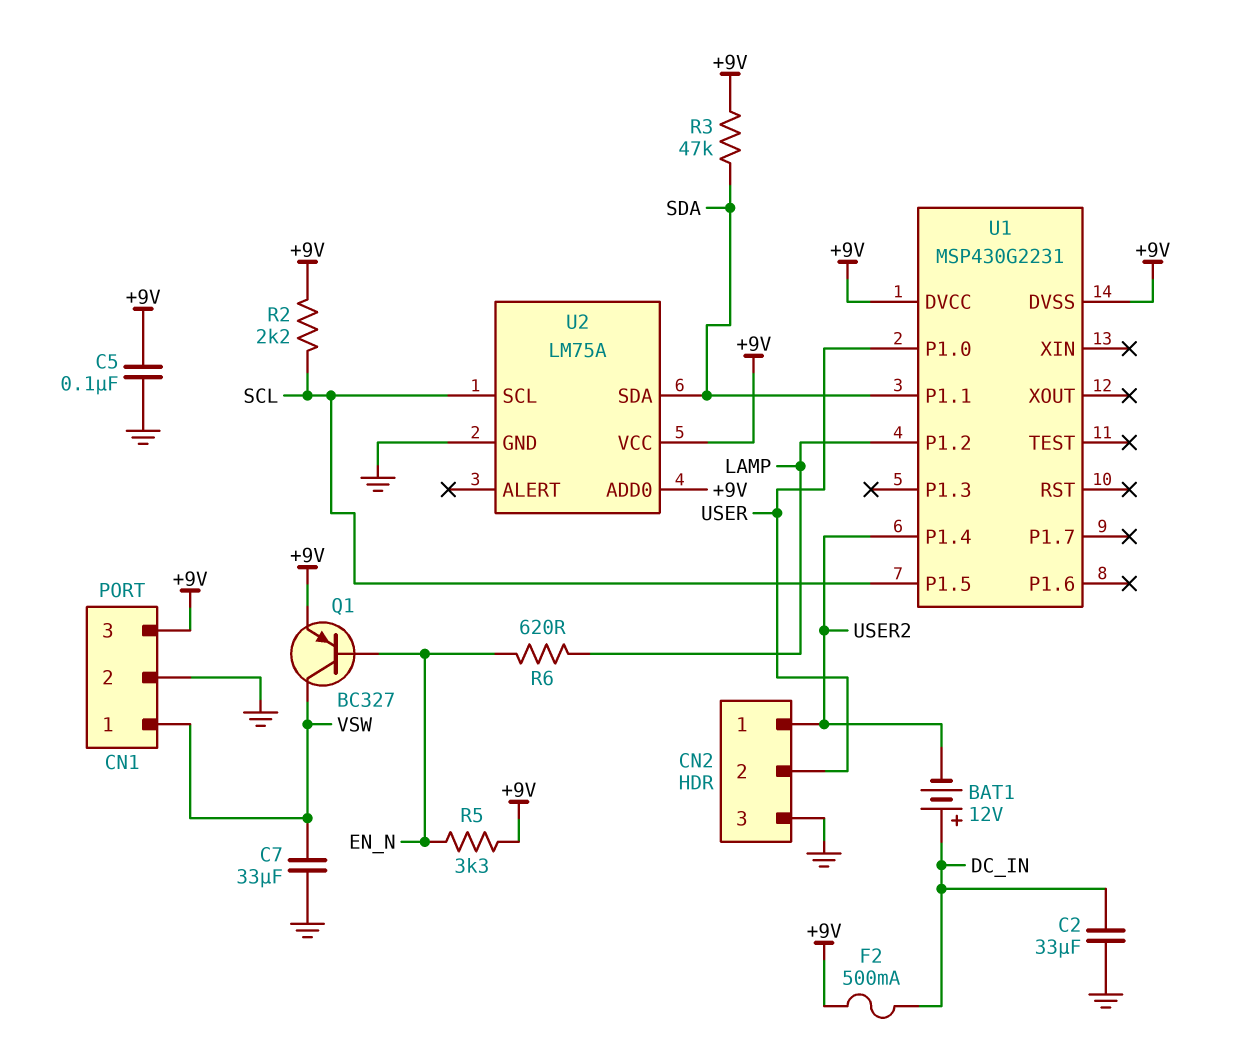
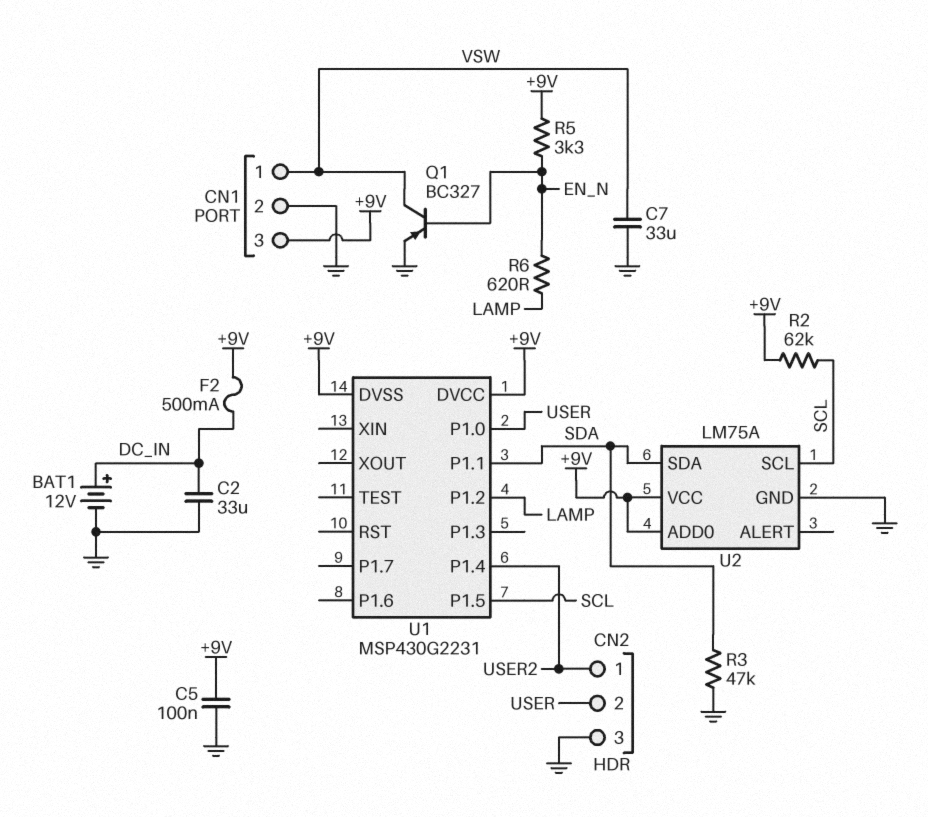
BAT1: 12V (plus DC_IN, minus USER2) -> 12V (plus DC_IN, minus GND)
Q1: PNP BC327 (B EN_N, C VSW, E +9V) -> PNP BC327 (B EN_N, C VSW, E GND)
R2: 2.2k (+9V, SCL) -> 62k (+9V, SCL)
R3: 47k (+9V, SDA) -> 47k (GND, SDA)

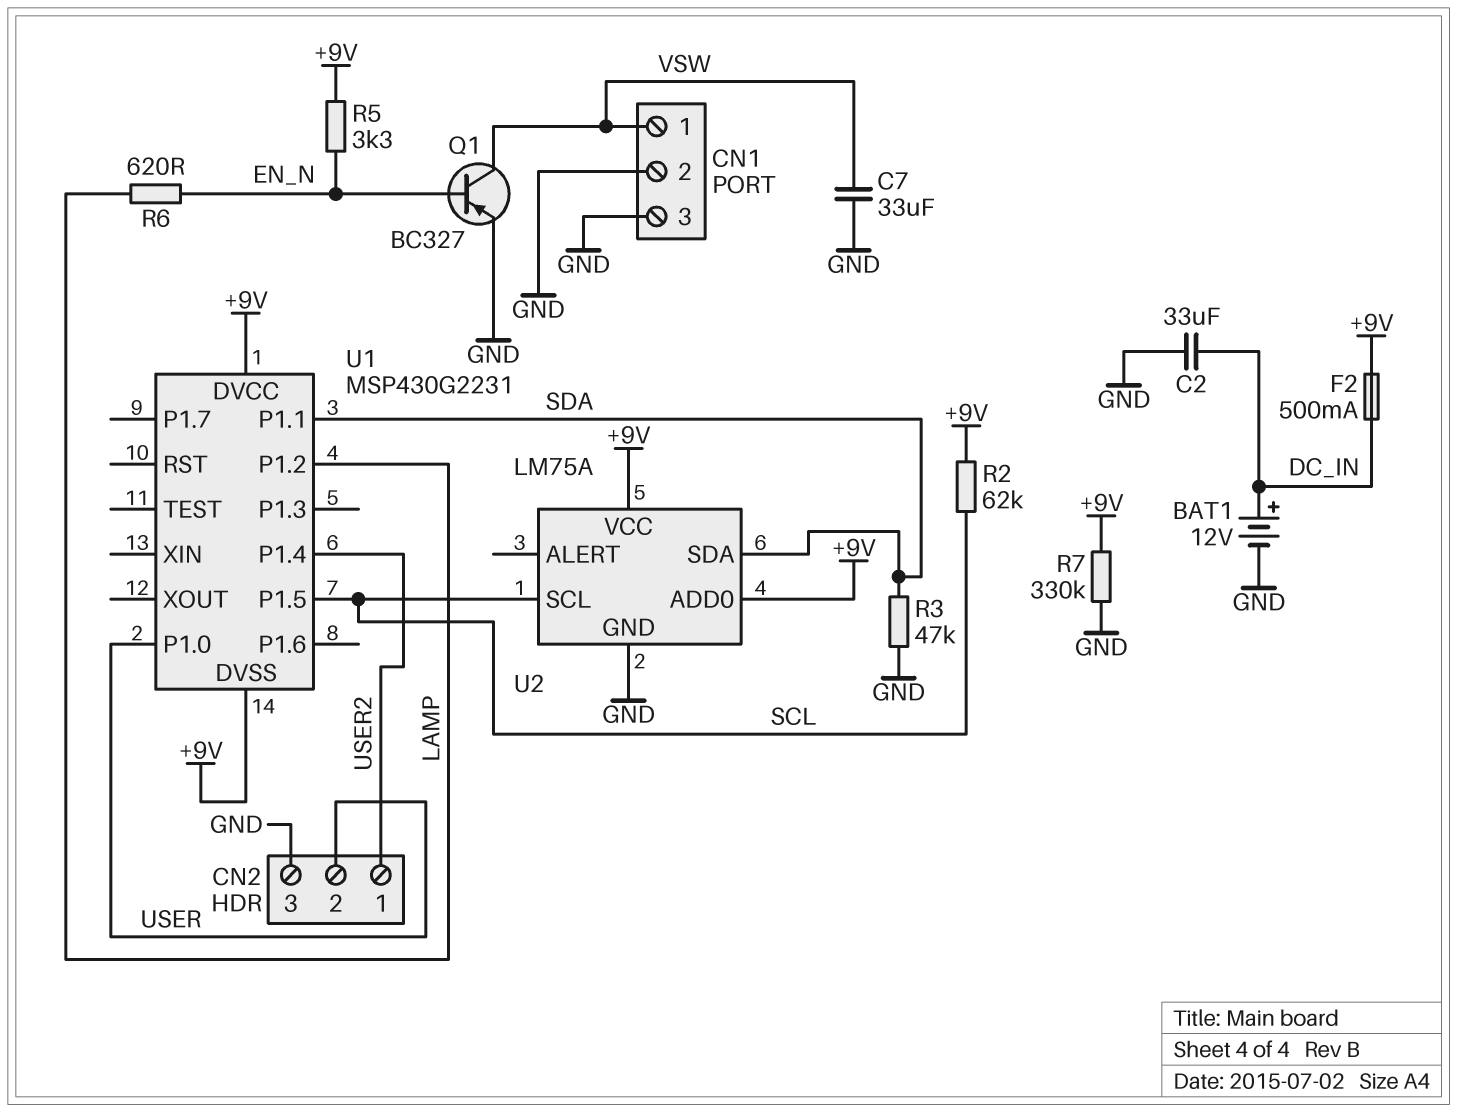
C5: 100nF (+9V, GND) -> none
CN1 pin 3: +9V -> GND
R7: none -> 330k (+9V, GND)

